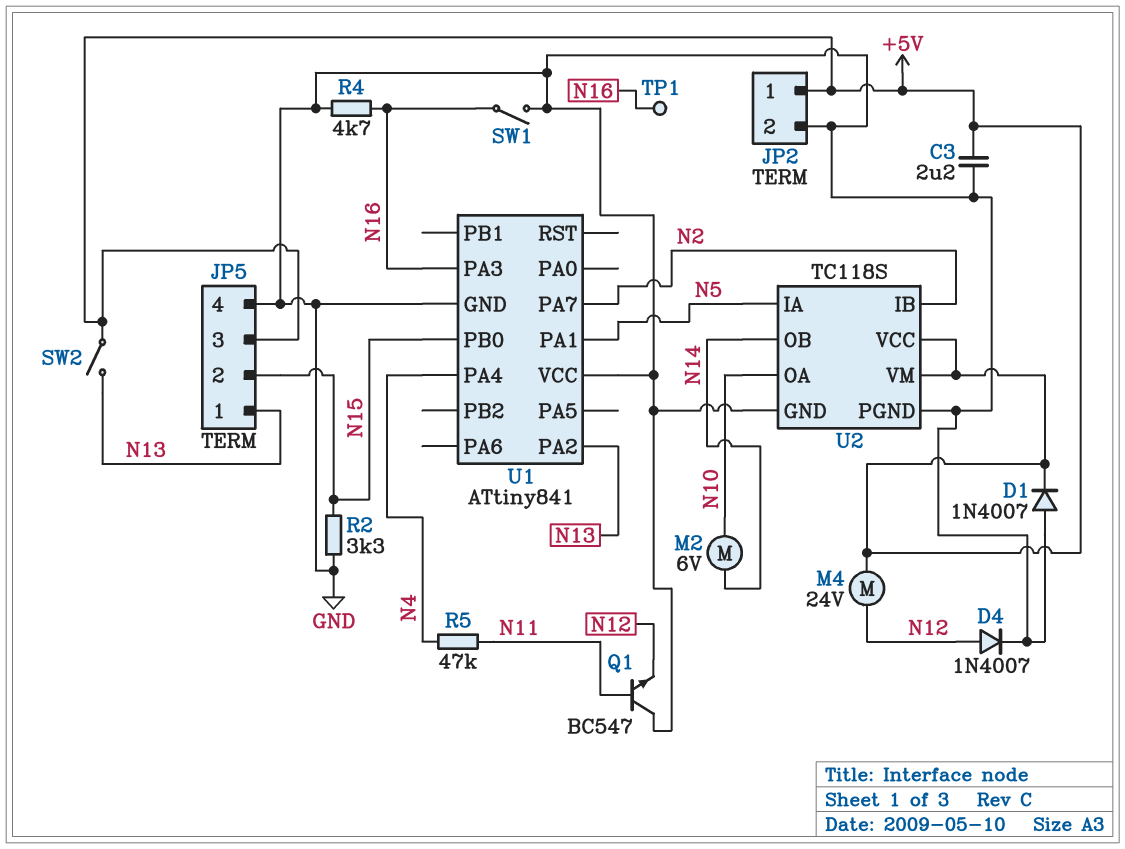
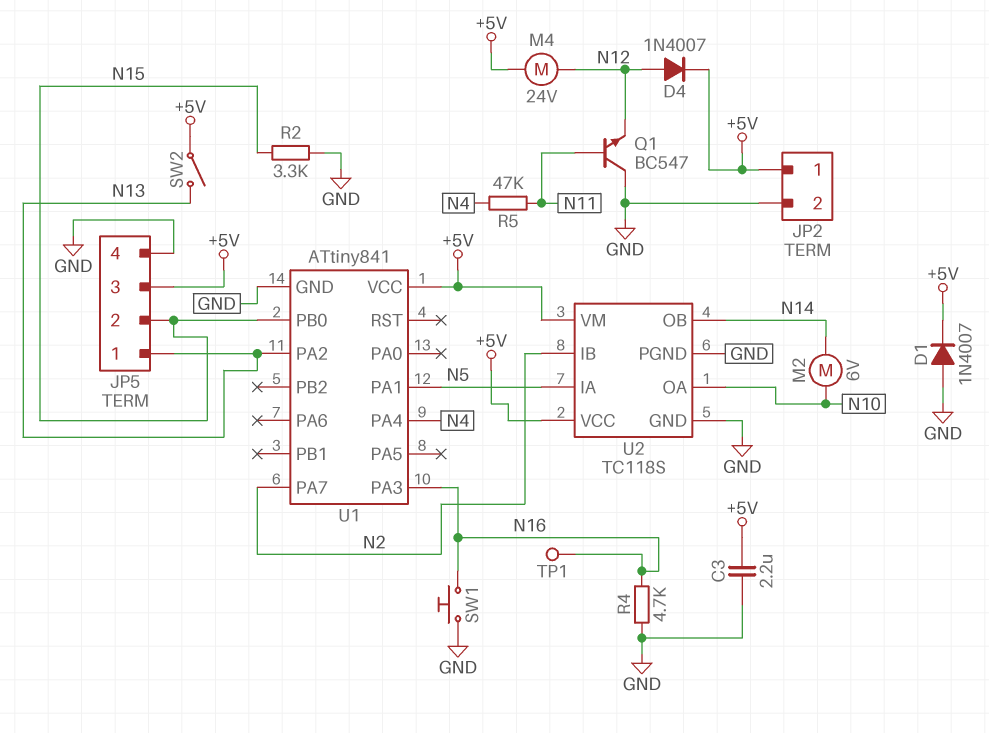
D4: diode 1N4007 (A N12, K GND) -> diode 1N4007 (A N12, K +5V)
SW1: switch (GND, N16) -> button (GND, N16)
U1 pin VCC: GND -> +5V

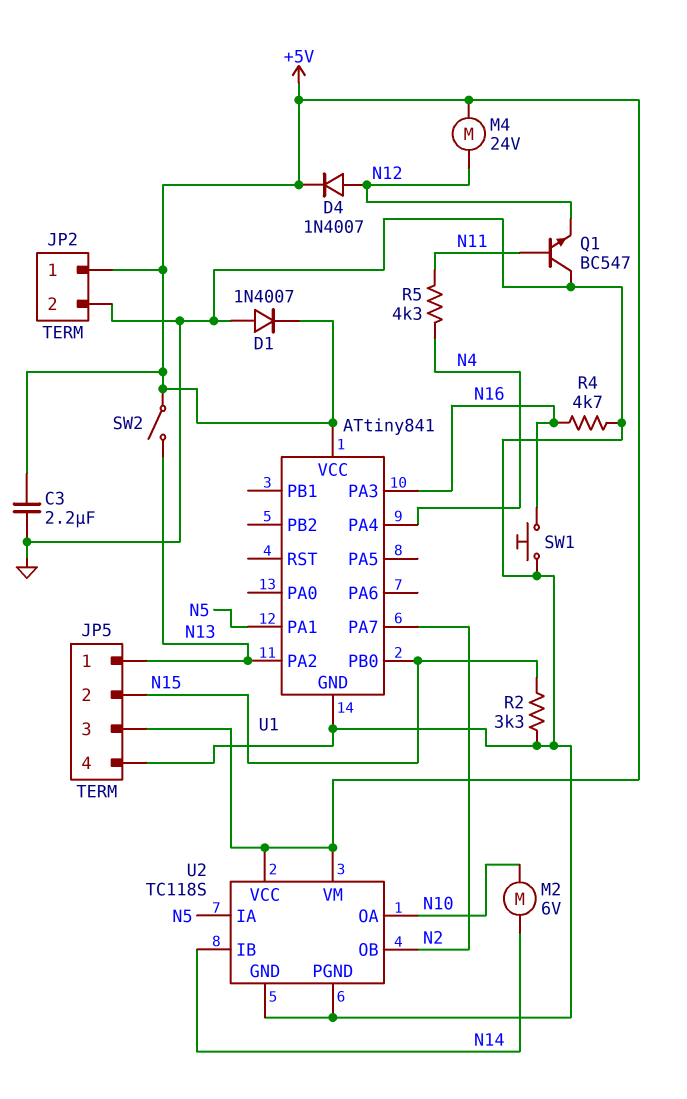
R5: 47k (N4, N11) -> 4.3k (N4, N11)
TP1: test point (N16) -> none
U2 pin IB: N2 -> N14
U2 pin OB: N14 -> N2

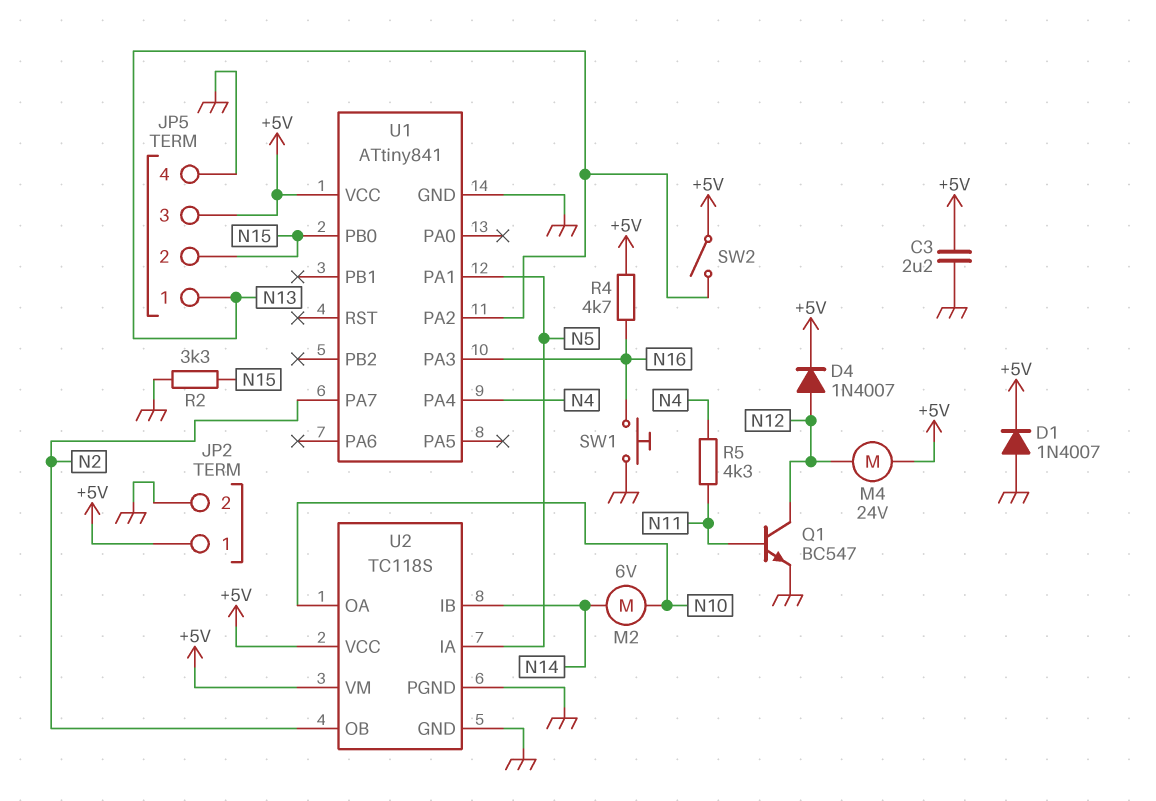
Q1: NPN BC547 (B N11, C GND, E N12) -> NPN BC547 (B N11, C N12, E GND)
R4: 4.7k (GND, N16) -> 4.7k (+5V, N16)

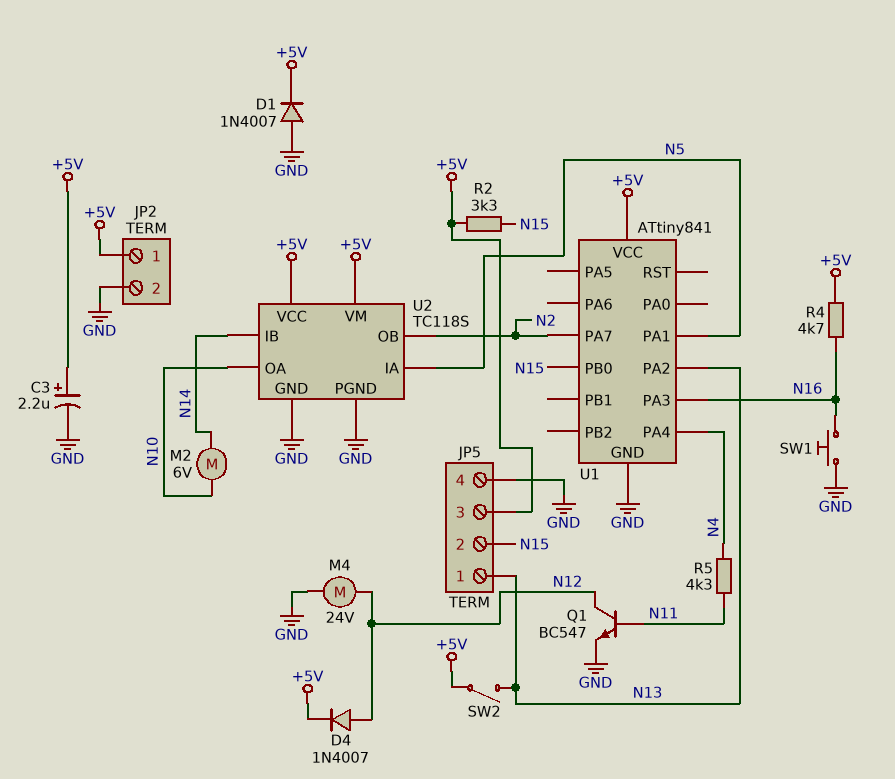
C3: 2.2uF (+5V, GND) -> 2.2uF (plus +5V, minus GND)
M4: motor 24V (+5V, N12) -> motor 24V (GND, N12)
R2: 3.3k (GND, N15) -> 3.3k (+5V, N15)

